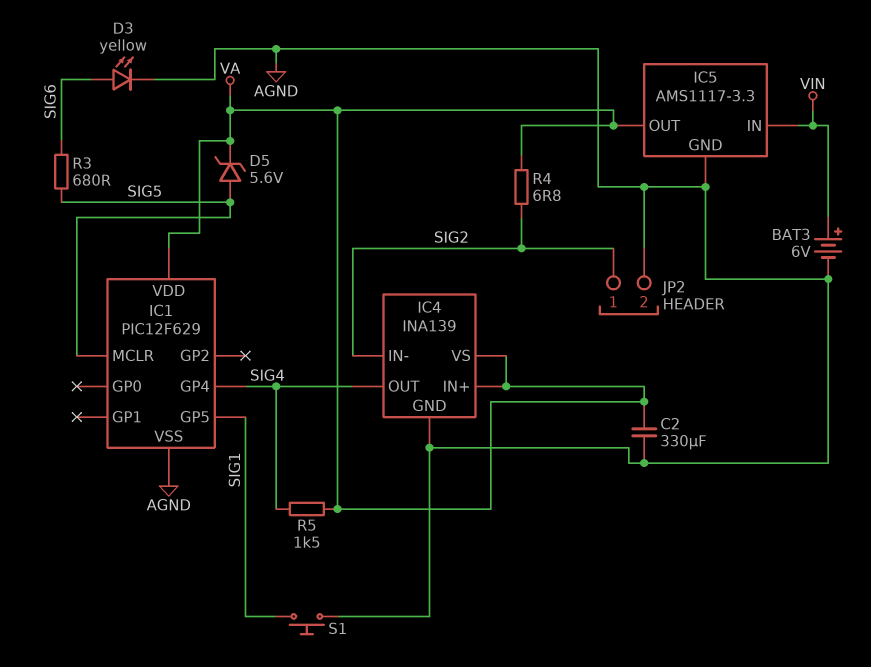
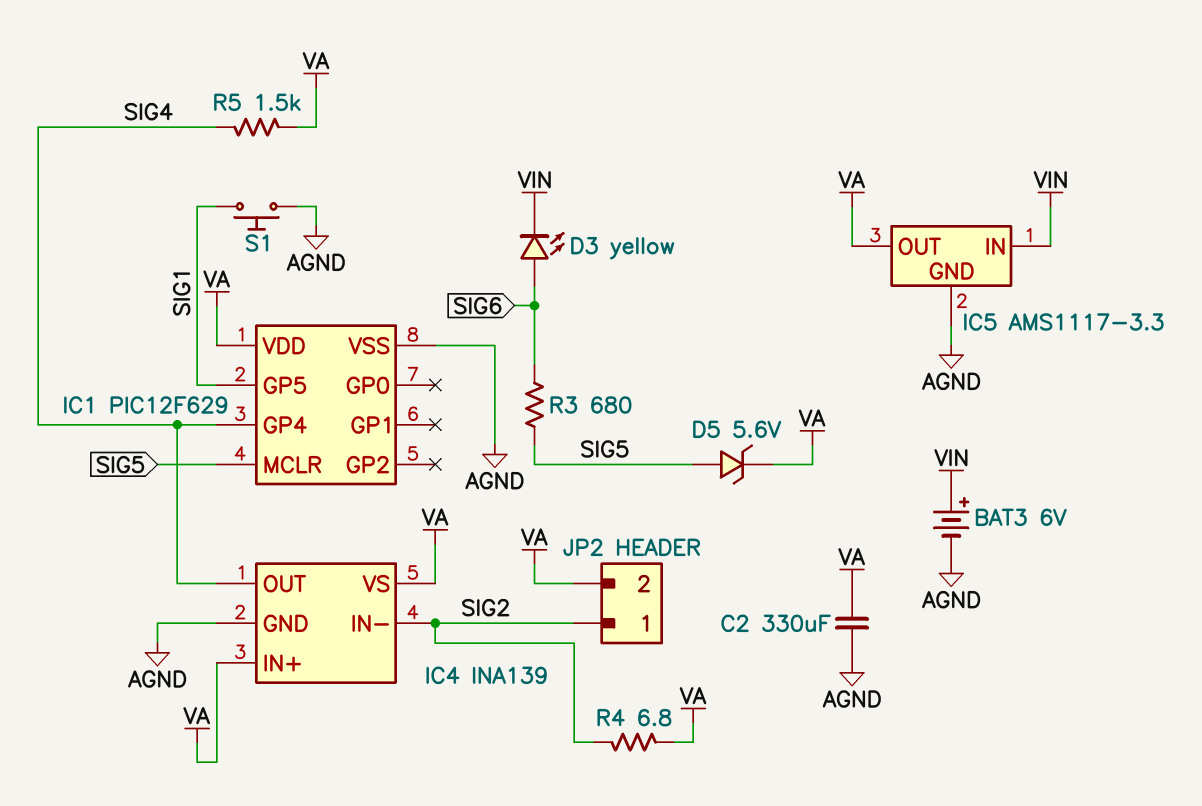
D3: LED yellow (A SIG6, K AGND) -> LED yellow (A SIG6, K VIN)
JP2 pin 2: AGND -> VA

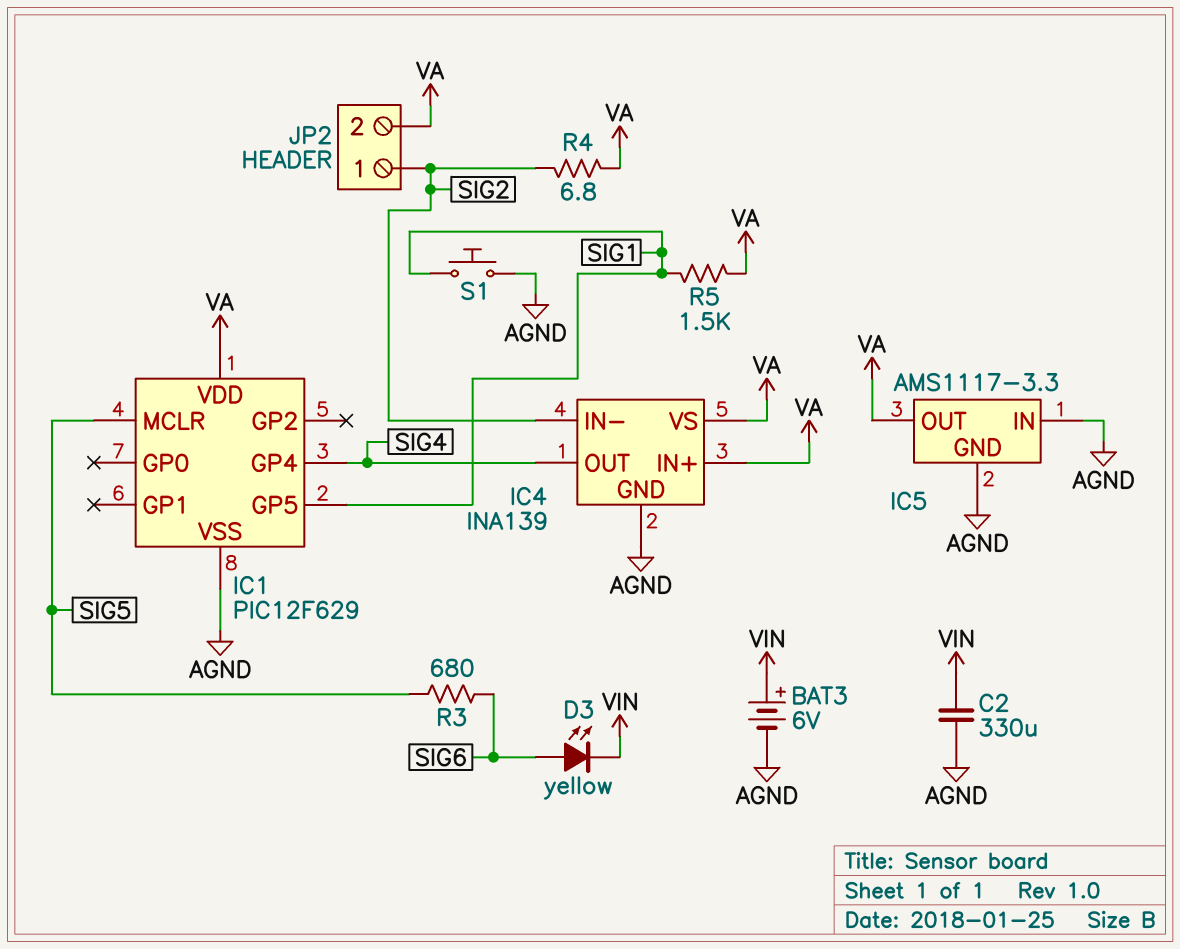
C2: 330uF (AGND, VA) -> 330uF (AGND, VIN)
D5: zener 5.6V (A SIG5, K VA) -> none
IC5 pin IN: VIN -> AGND
R5: 1.5k (SIG4, VA) -> 1.5k (SIG1, VA)

